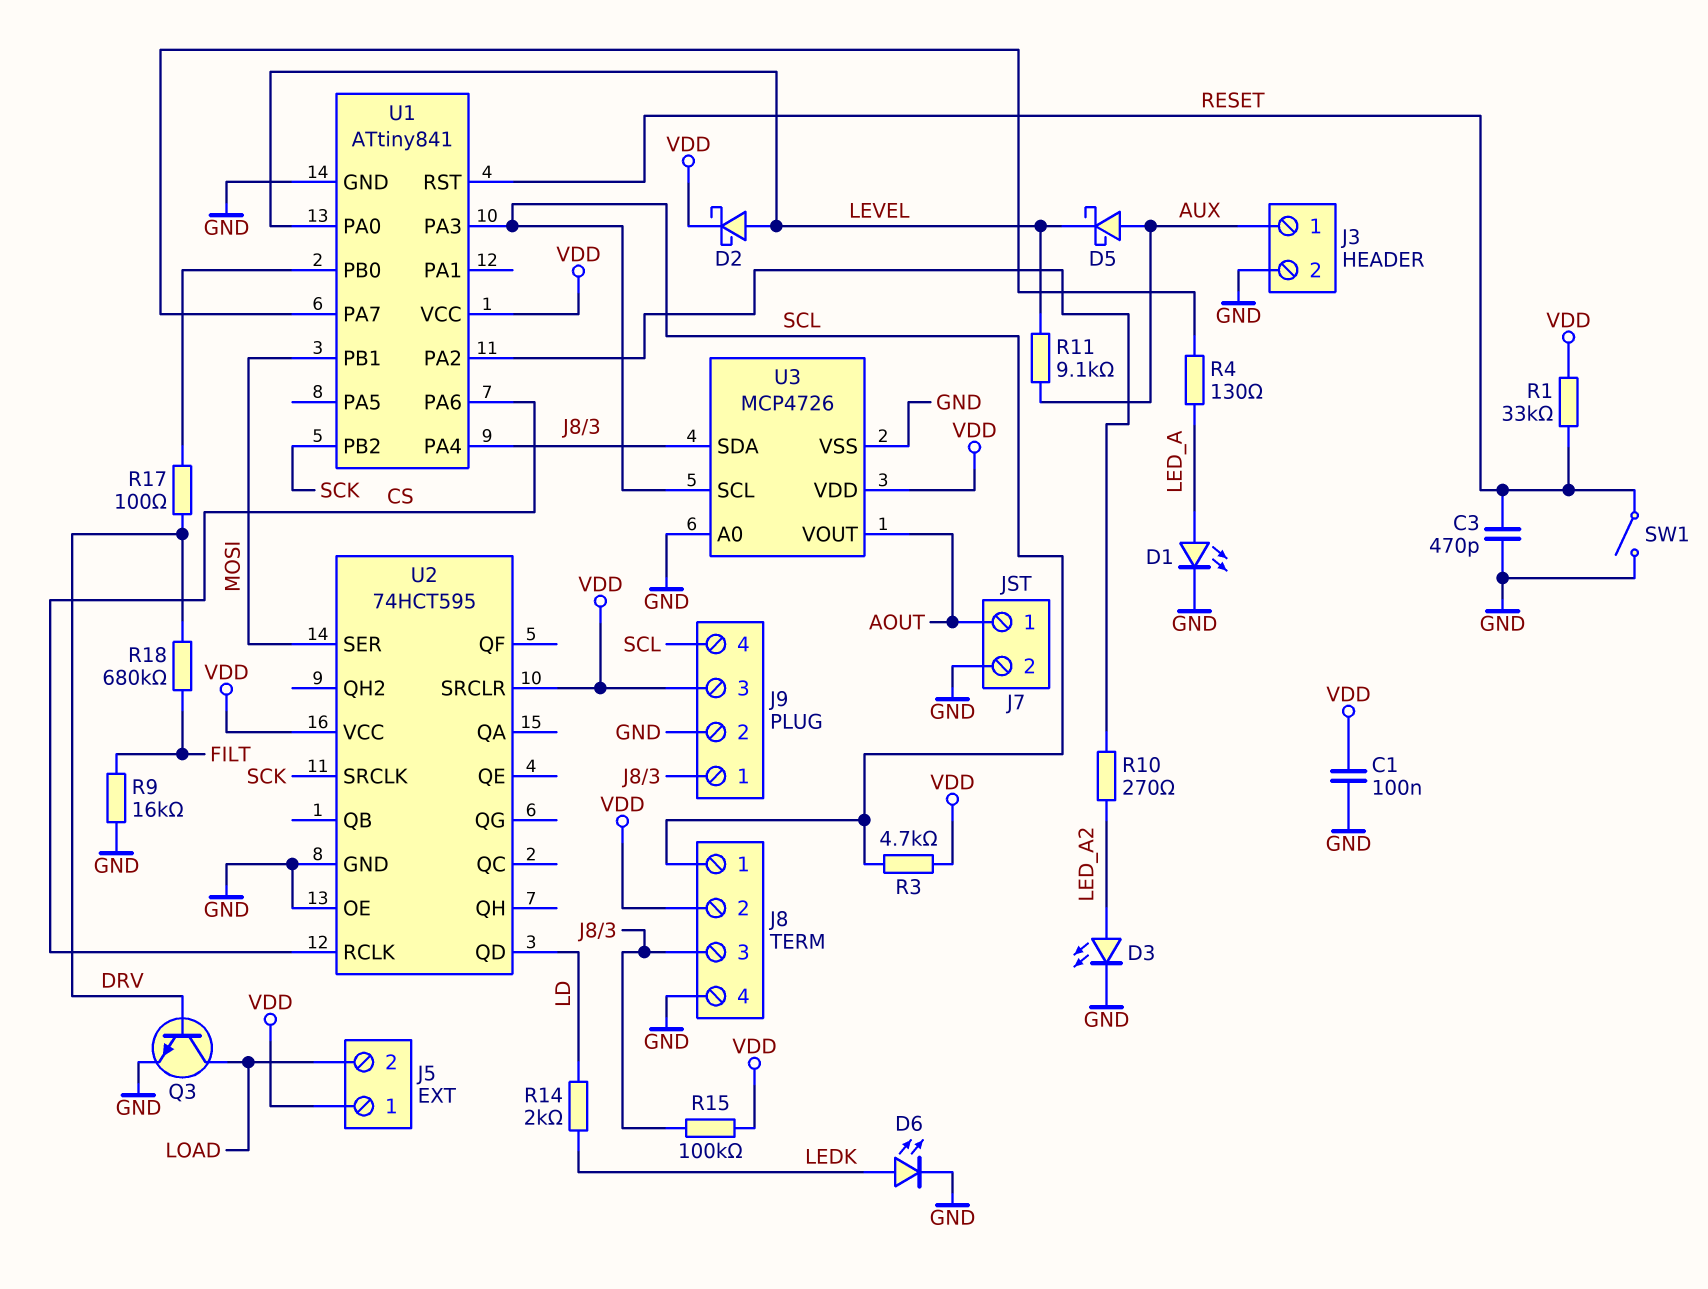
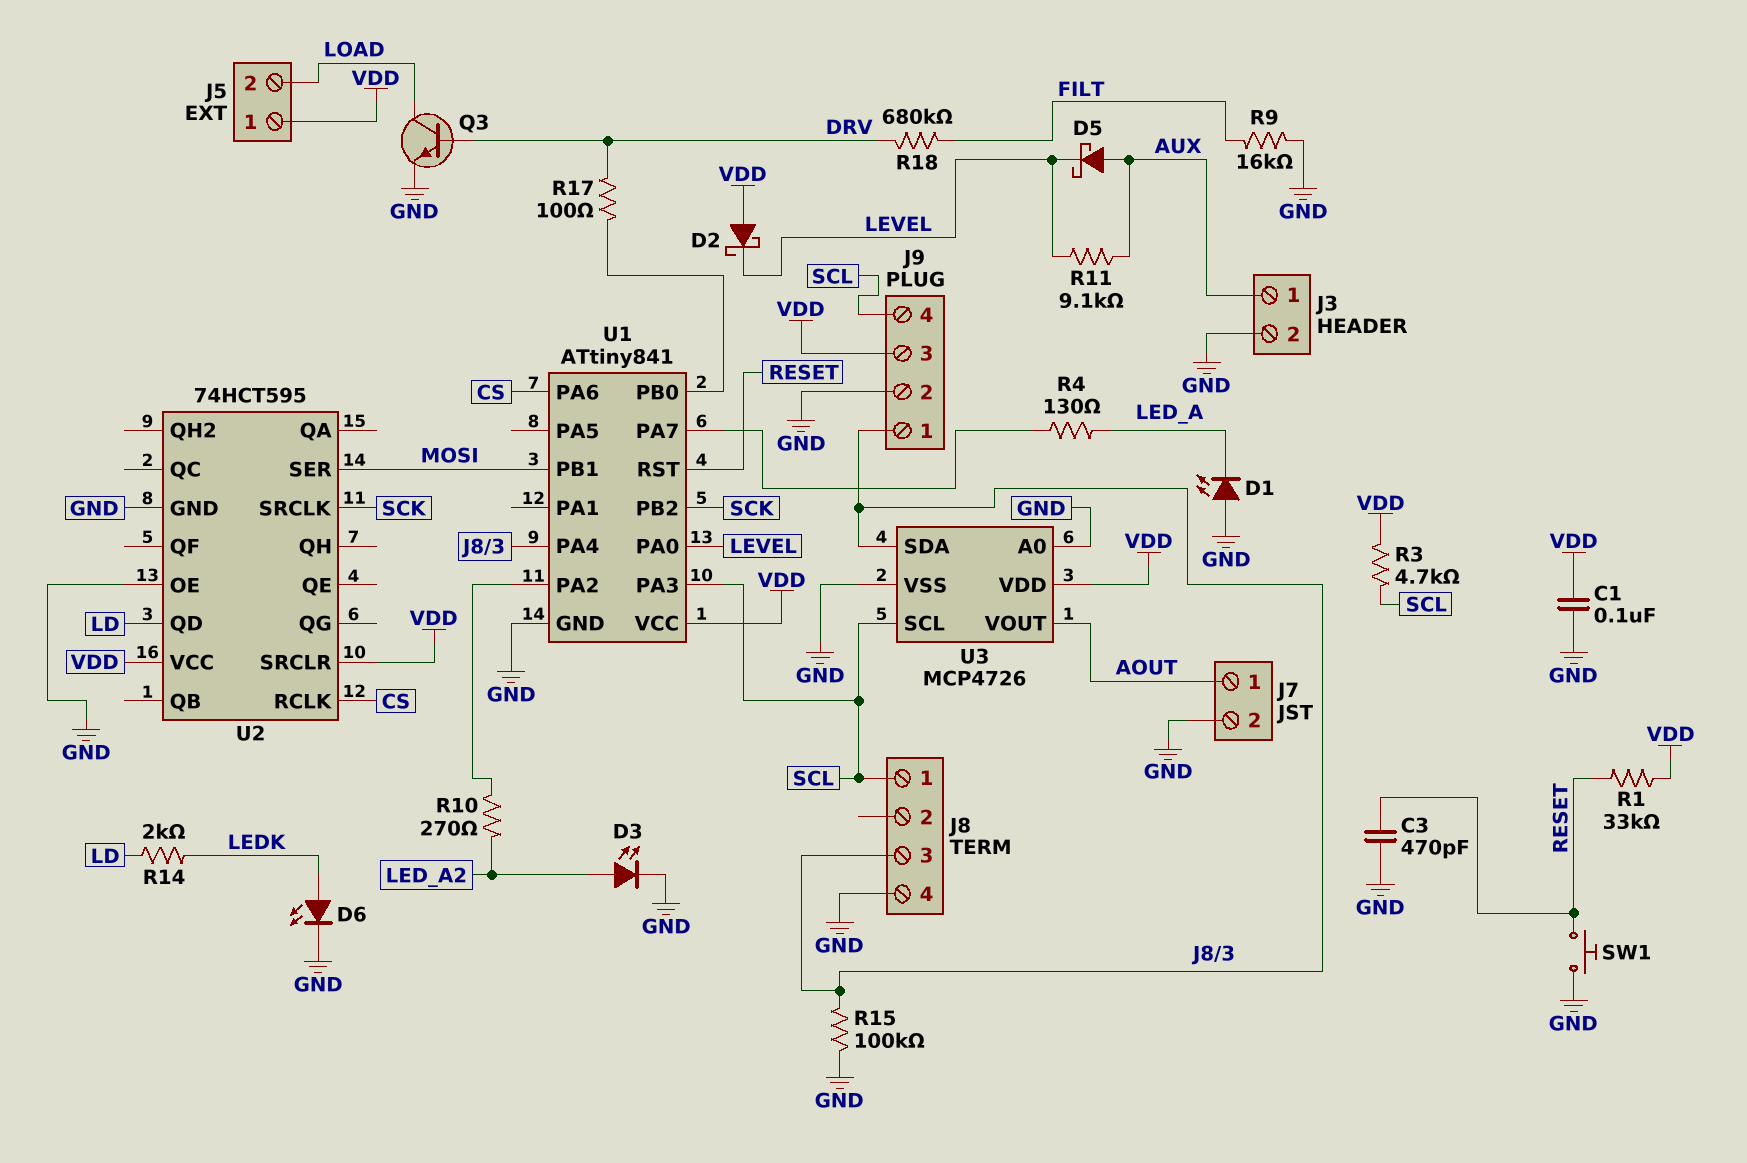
D1: LED (A LED_A, K GND) -> LED (A GND, K LED_A)
D2: schottky (A LEVEL, K VDD) -> schottky (A VDD, K LEVEL)
J8 pin 2: VDD -> none
R15: 100k (J8/3, VDD) -> 100k (GND, J8/3)
SW1: switch (GND, RESET) -> button (GND, RESET)

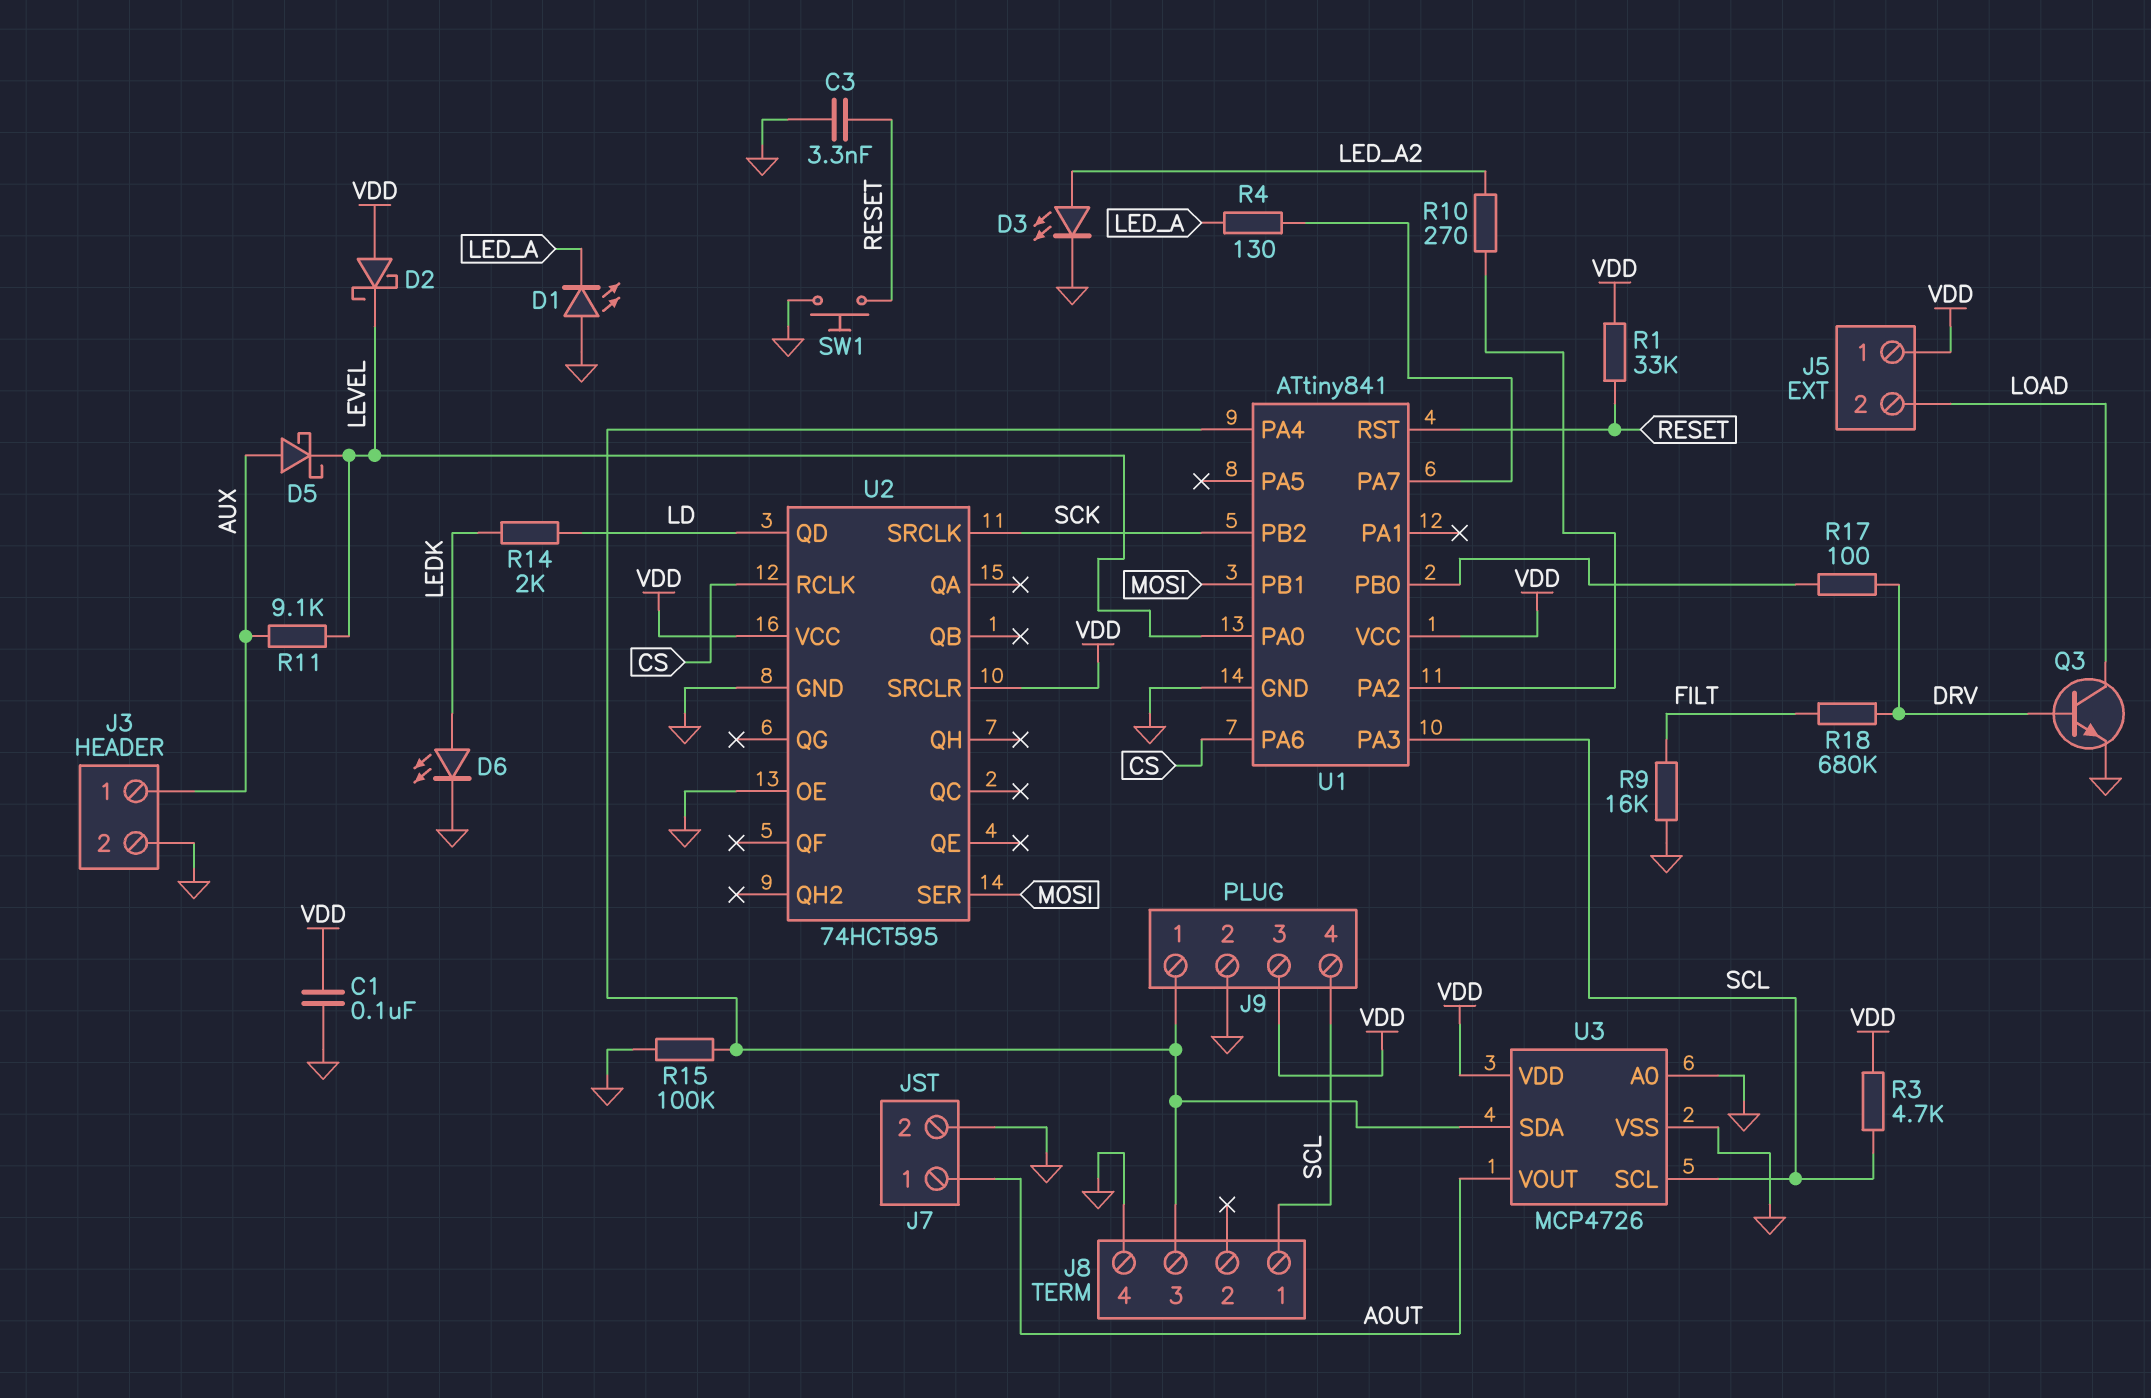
C3: 470pF (GND, RESET) -> 3.3nF (GND, RESET)

